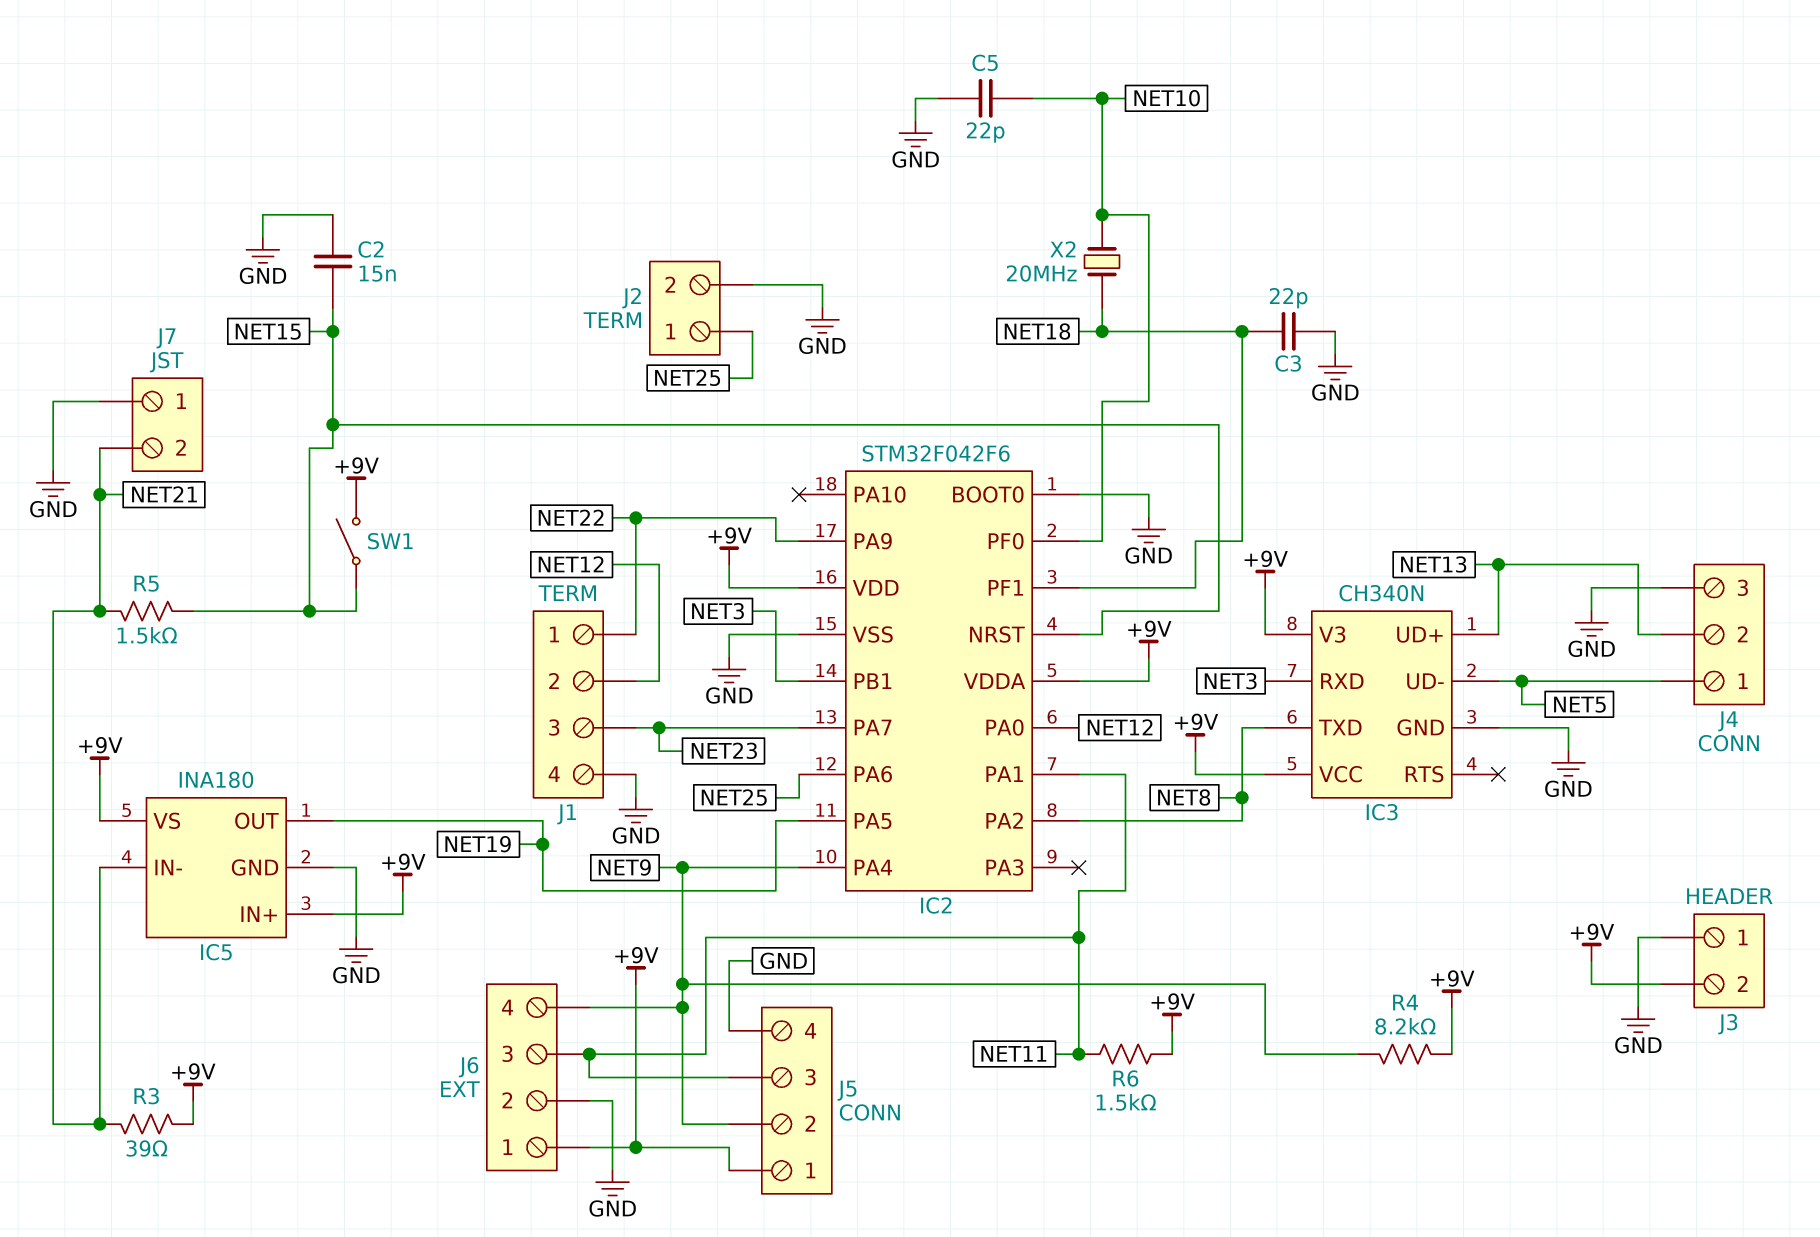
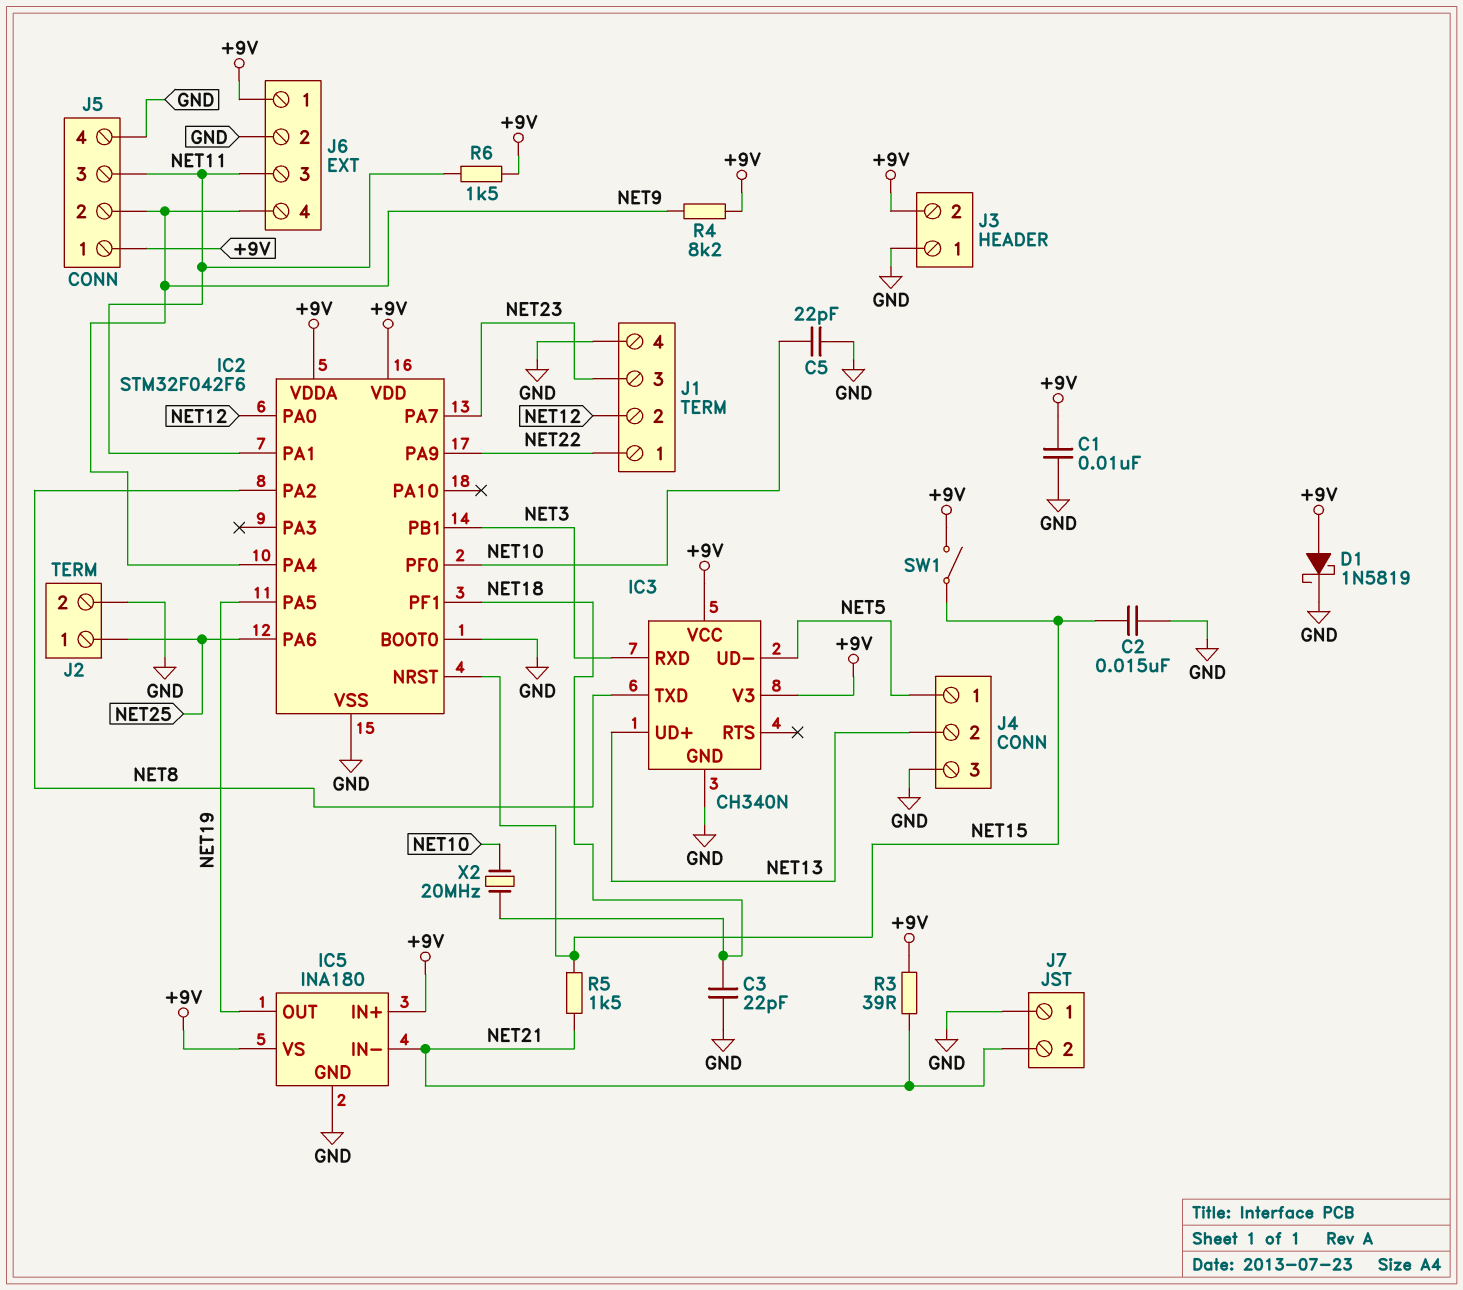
C1: none -> 10nF (+9V, GND)
D1: none -> schottky 1N5819 (A +9V, K GND)

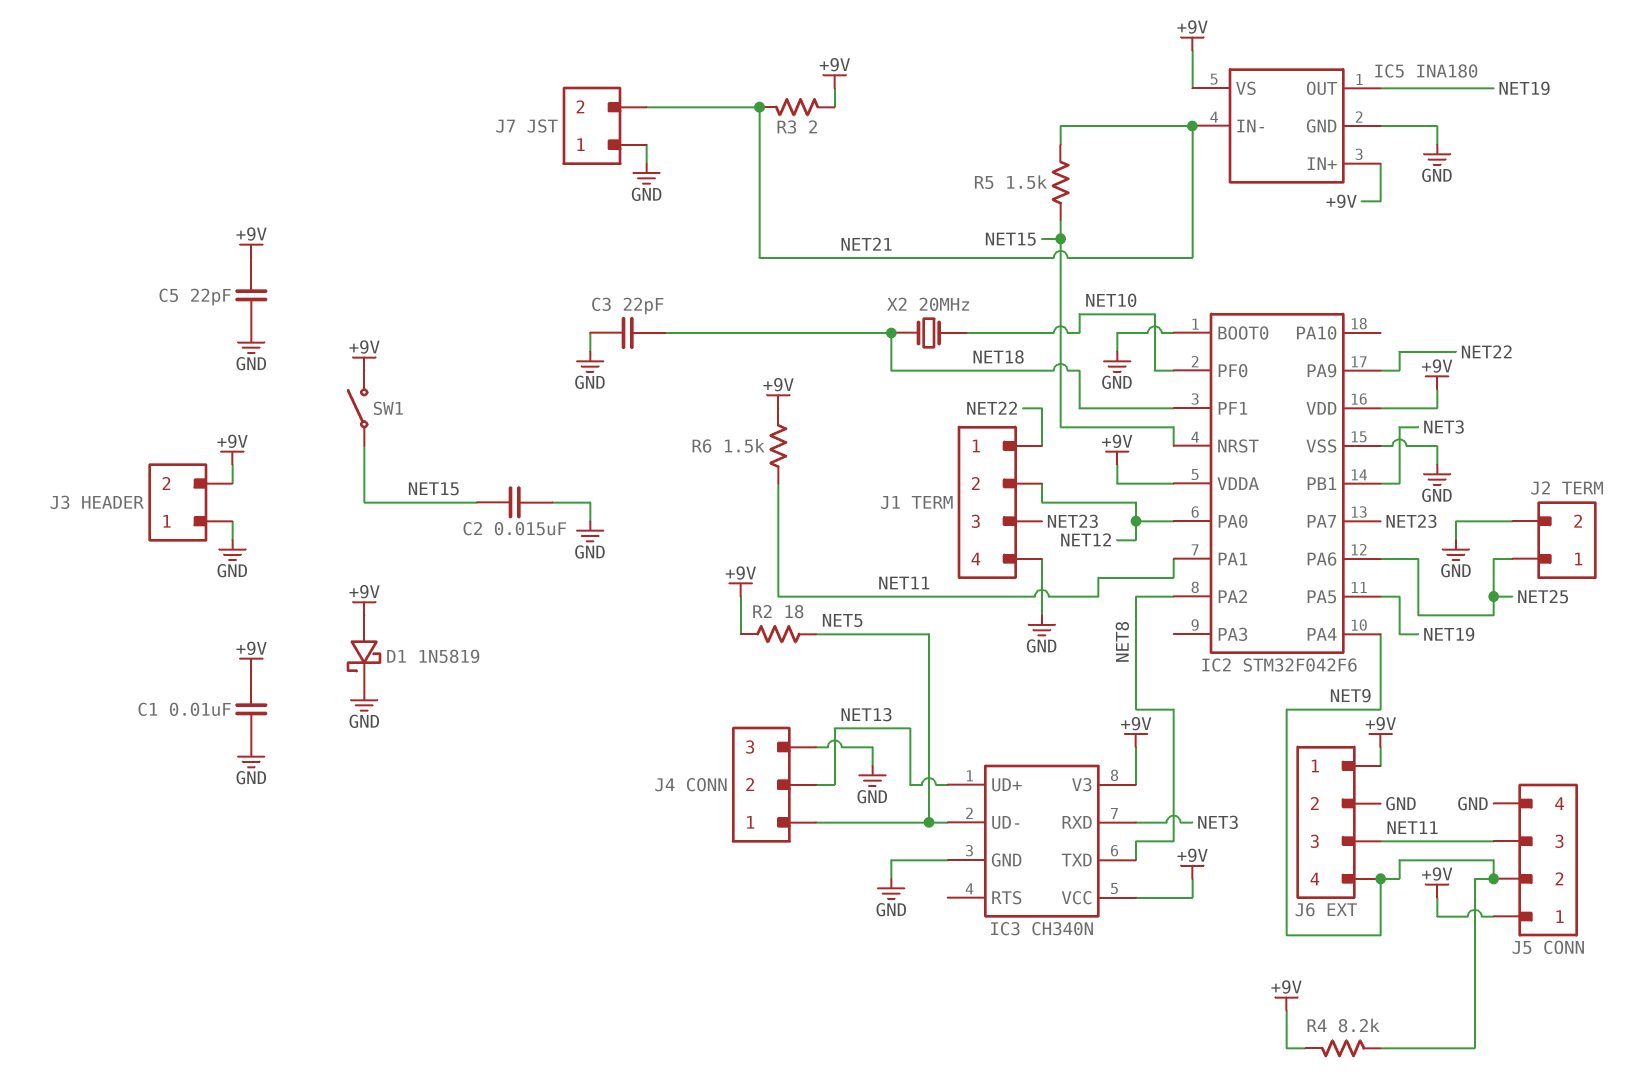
C5: 22pF (GND, NET10) -> 22pF (+9V, GND)
R2: none -> 18 (+9V, NET5)
R3: 39 (+9V, NET21) -> 2 (+9V, NET21)

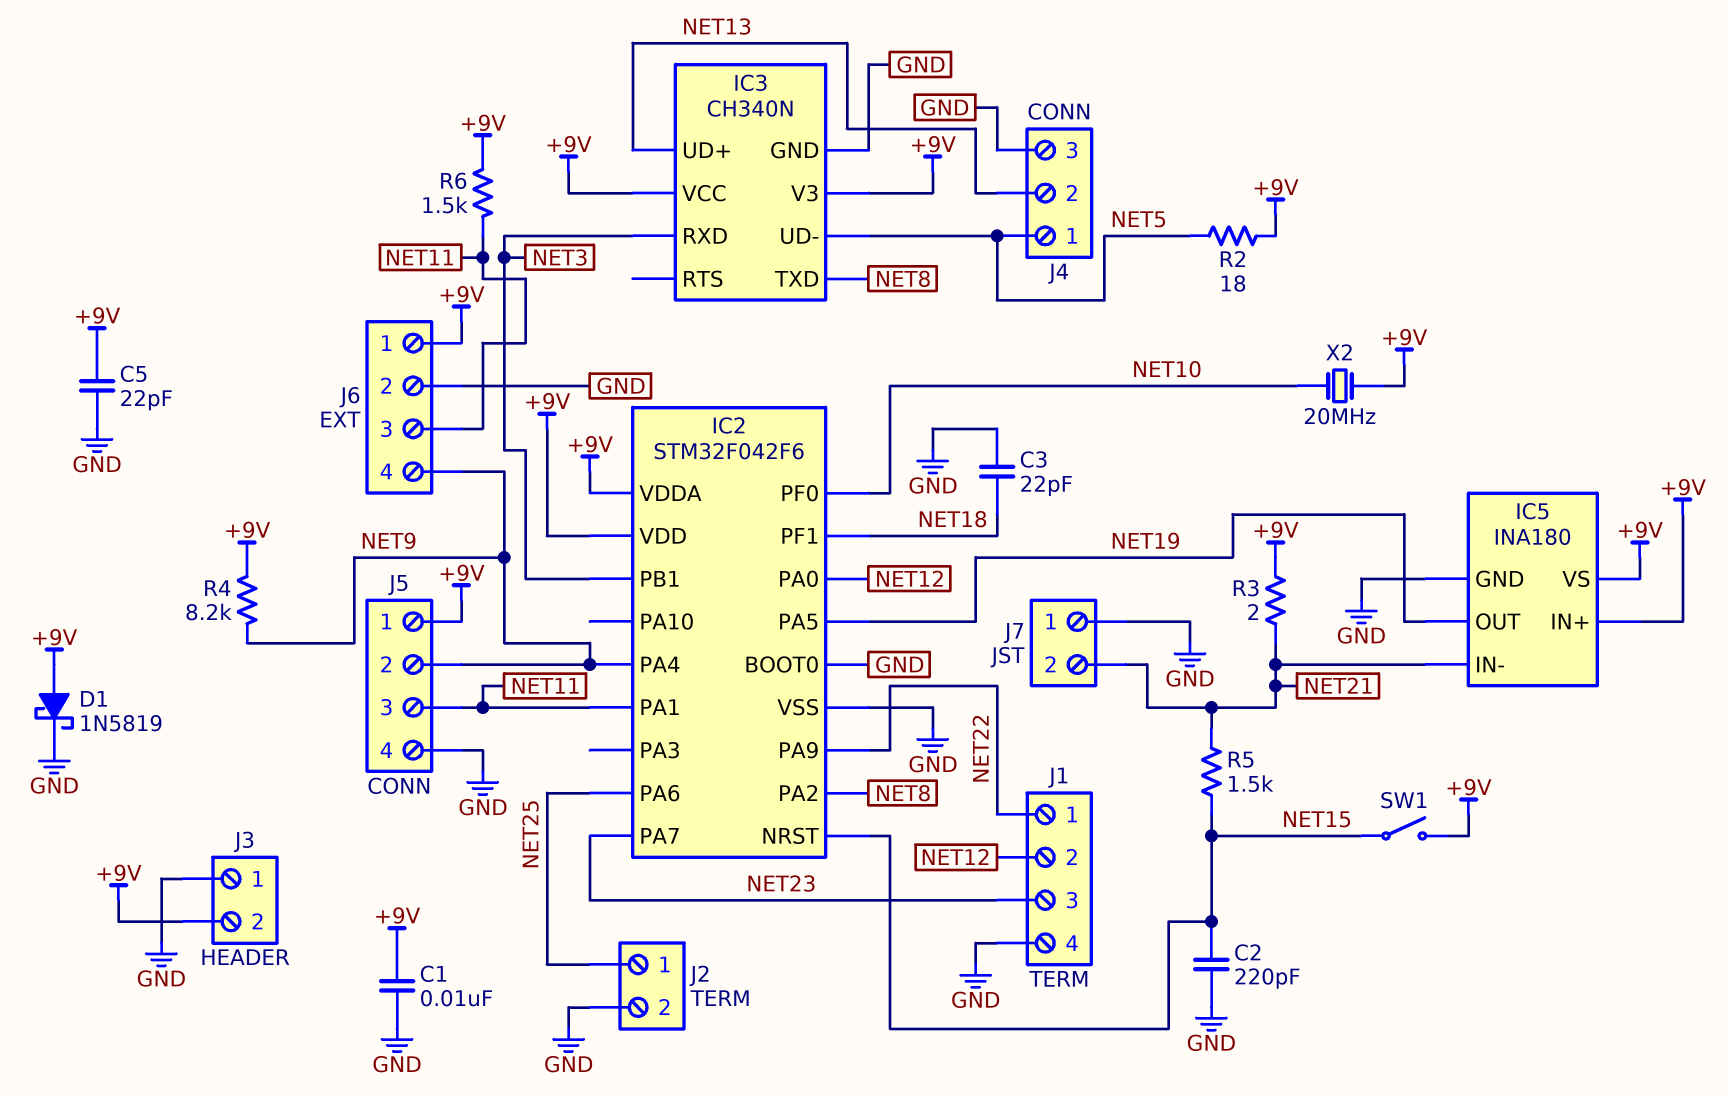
C2: 15nF (GND, NET15) -> 220pF (GND, NET15)
X2: 20MHz (NET10, NET18) -> 20MHz (+9V, NET10)

